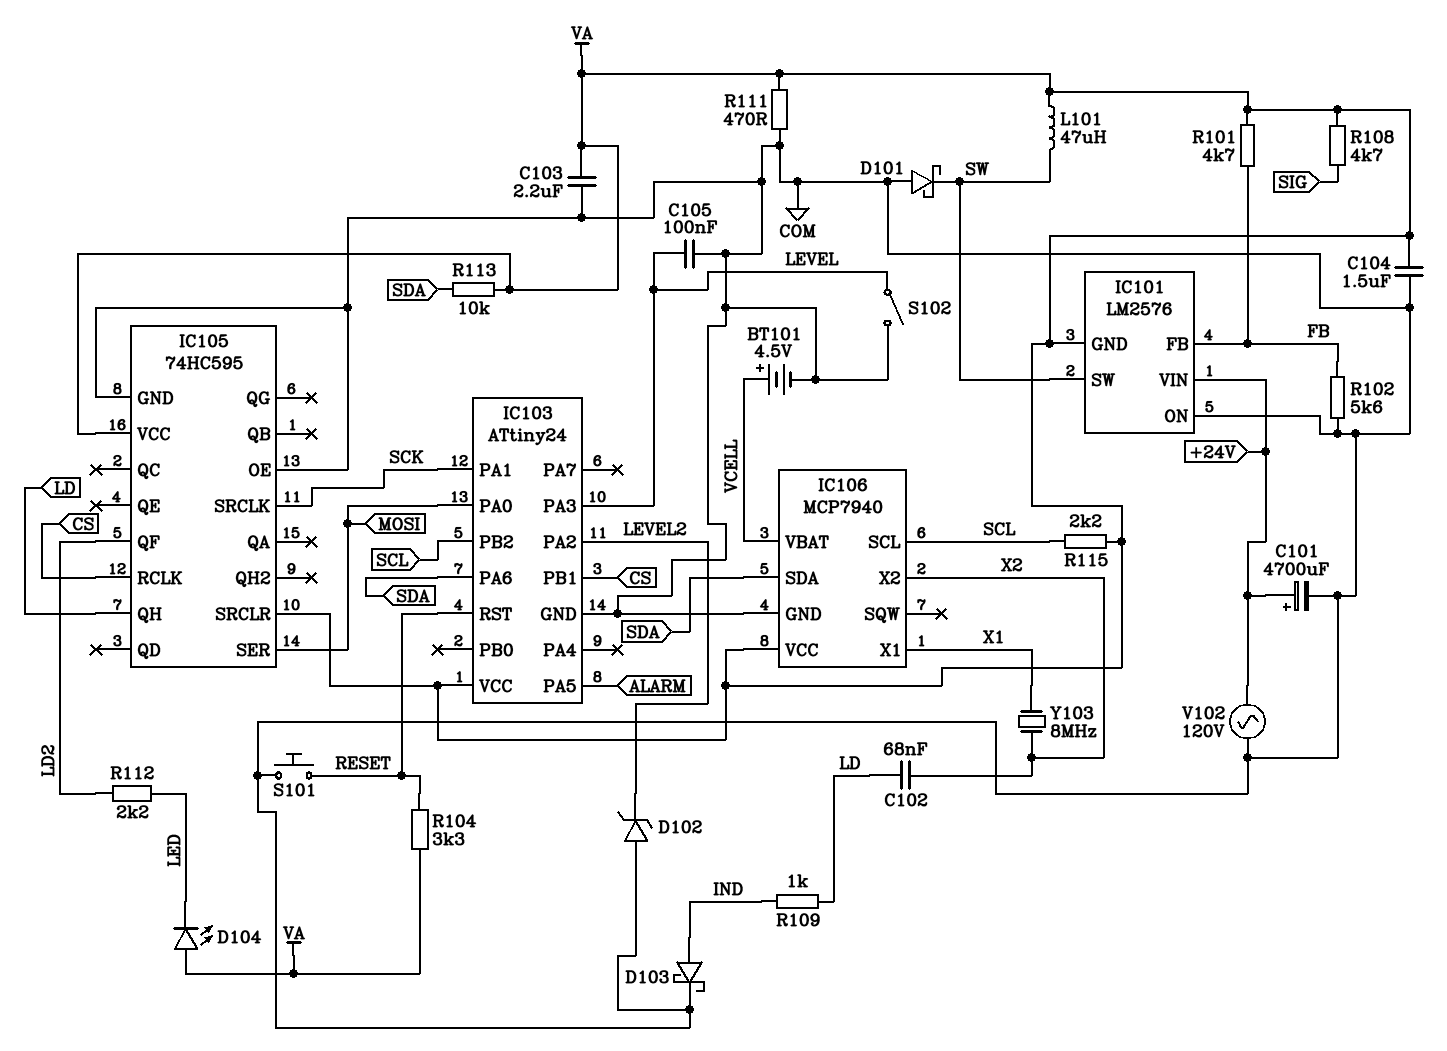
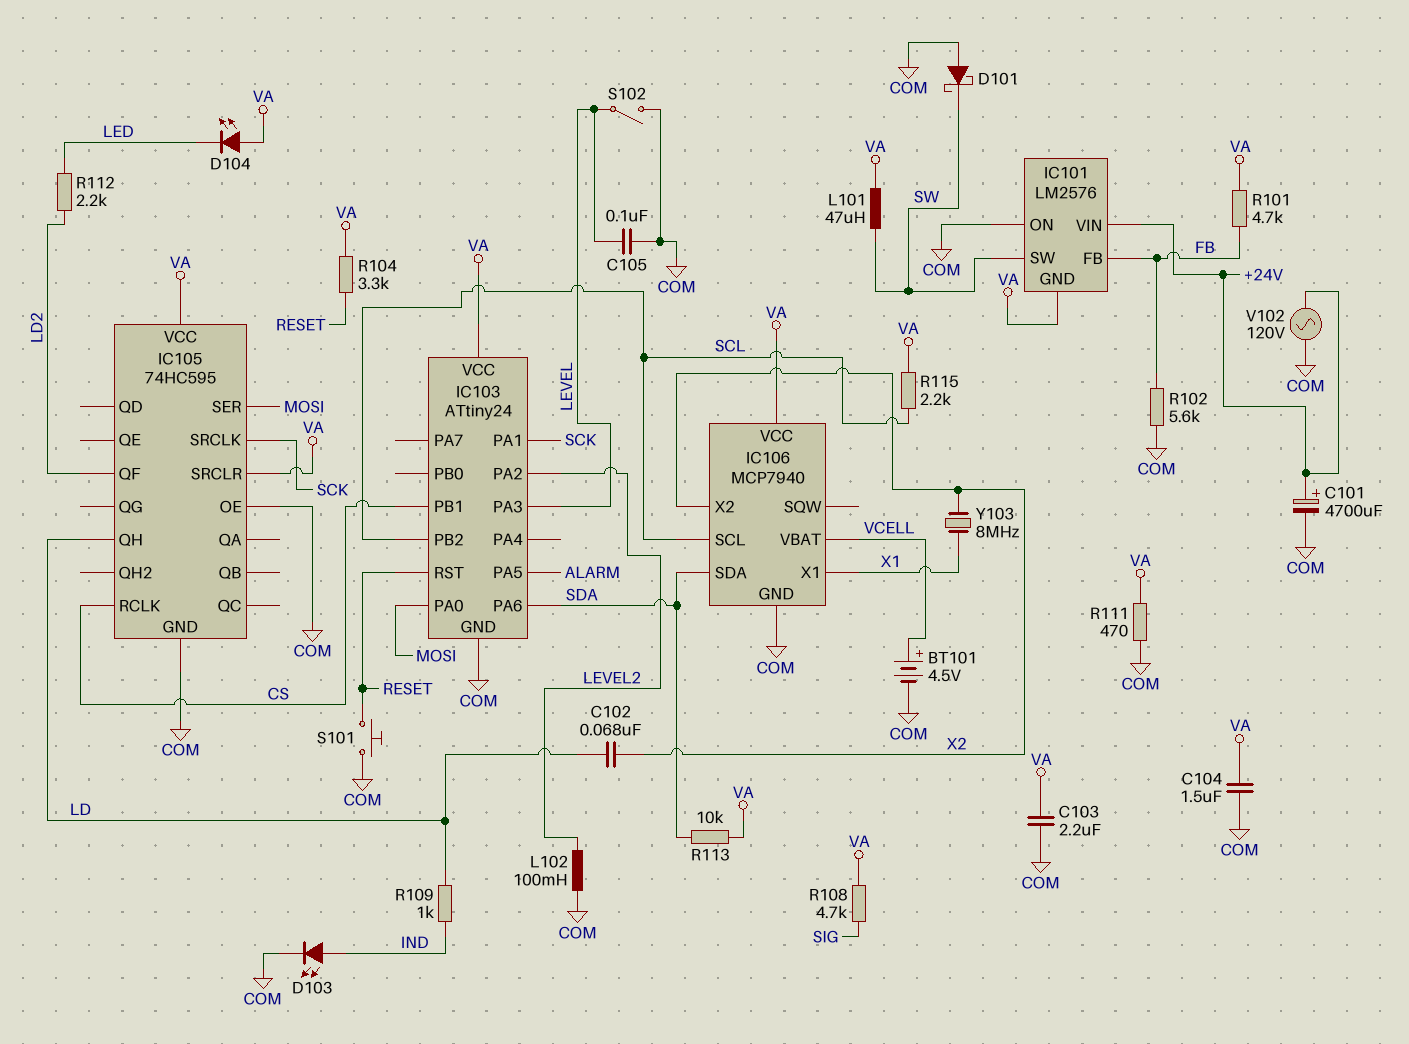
D102: zener (A COM, K LEVEL2) -> none
D103: schottky (A IND, K COM) -> LED (A IND, K COM)
L102: none -> 100mH (COM, LEVEL2)

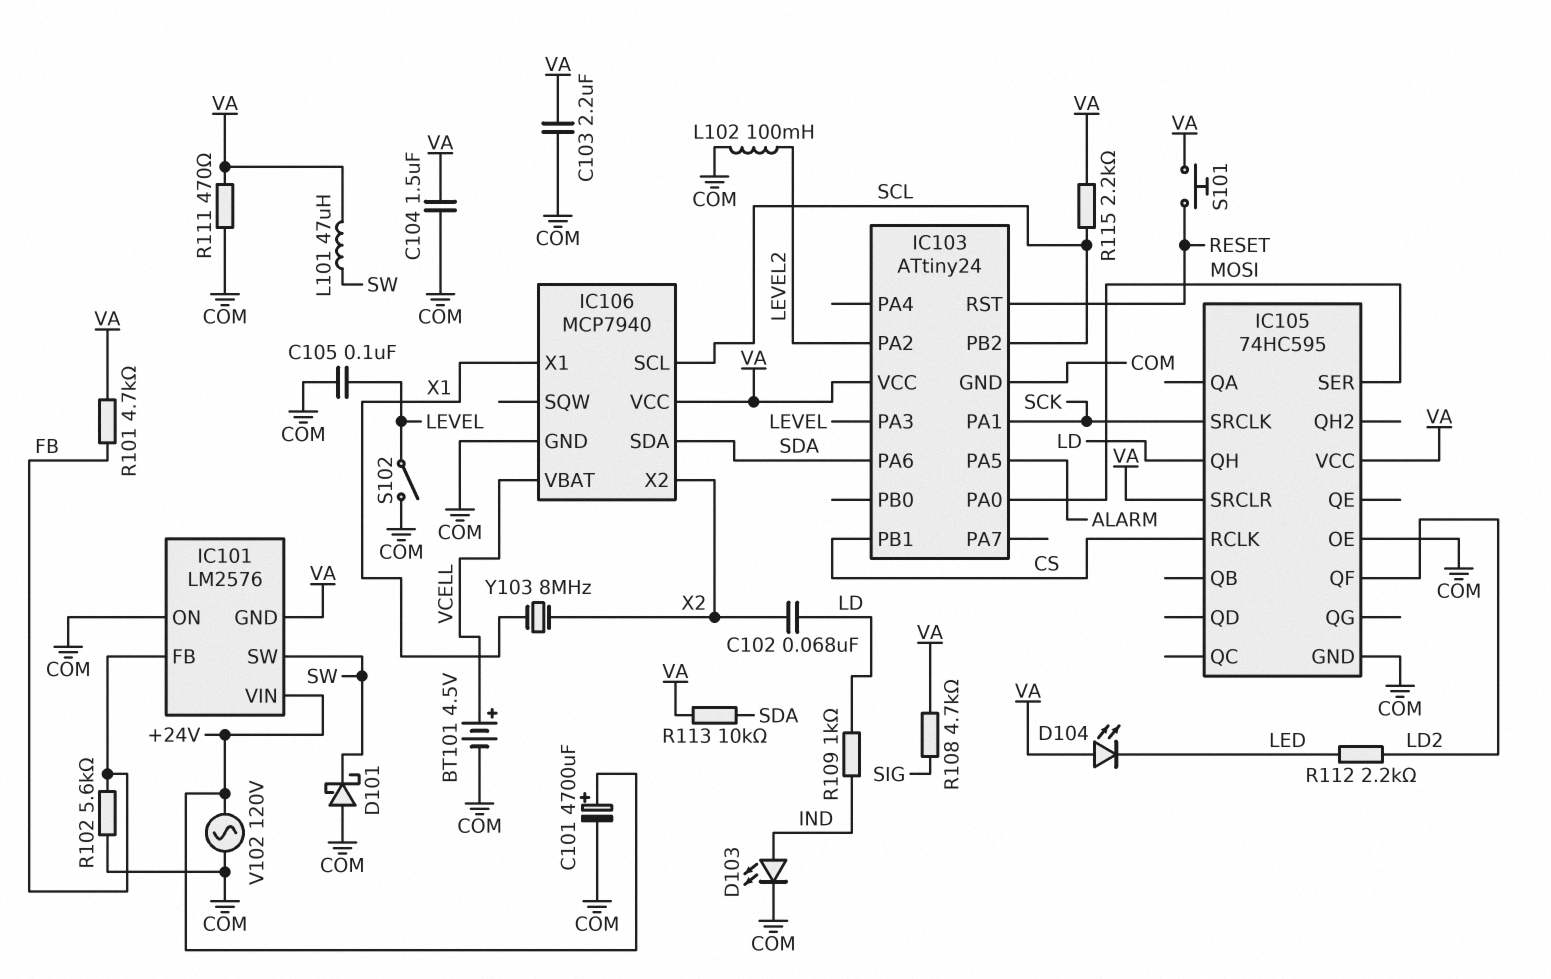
R104: 3.3k (RESET, VA) -> none
S101: button (COM, RESET) -> button (RESET, VA)

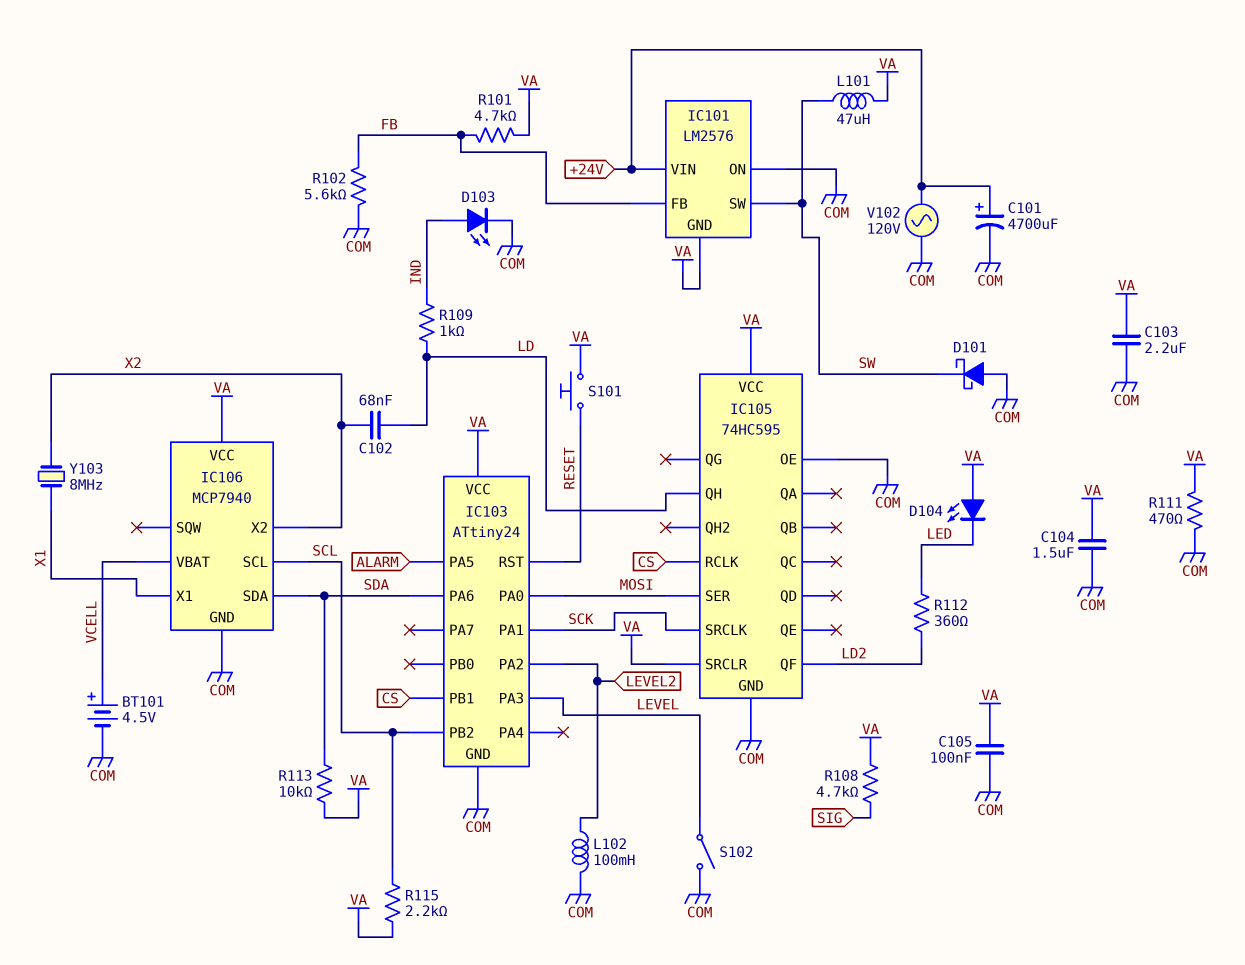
C105: 100nF (COM, LEVEL) -> 100nF (COM, VA)
R112: 2.2k (LD2, LED) -> 360 (LD2, LED)

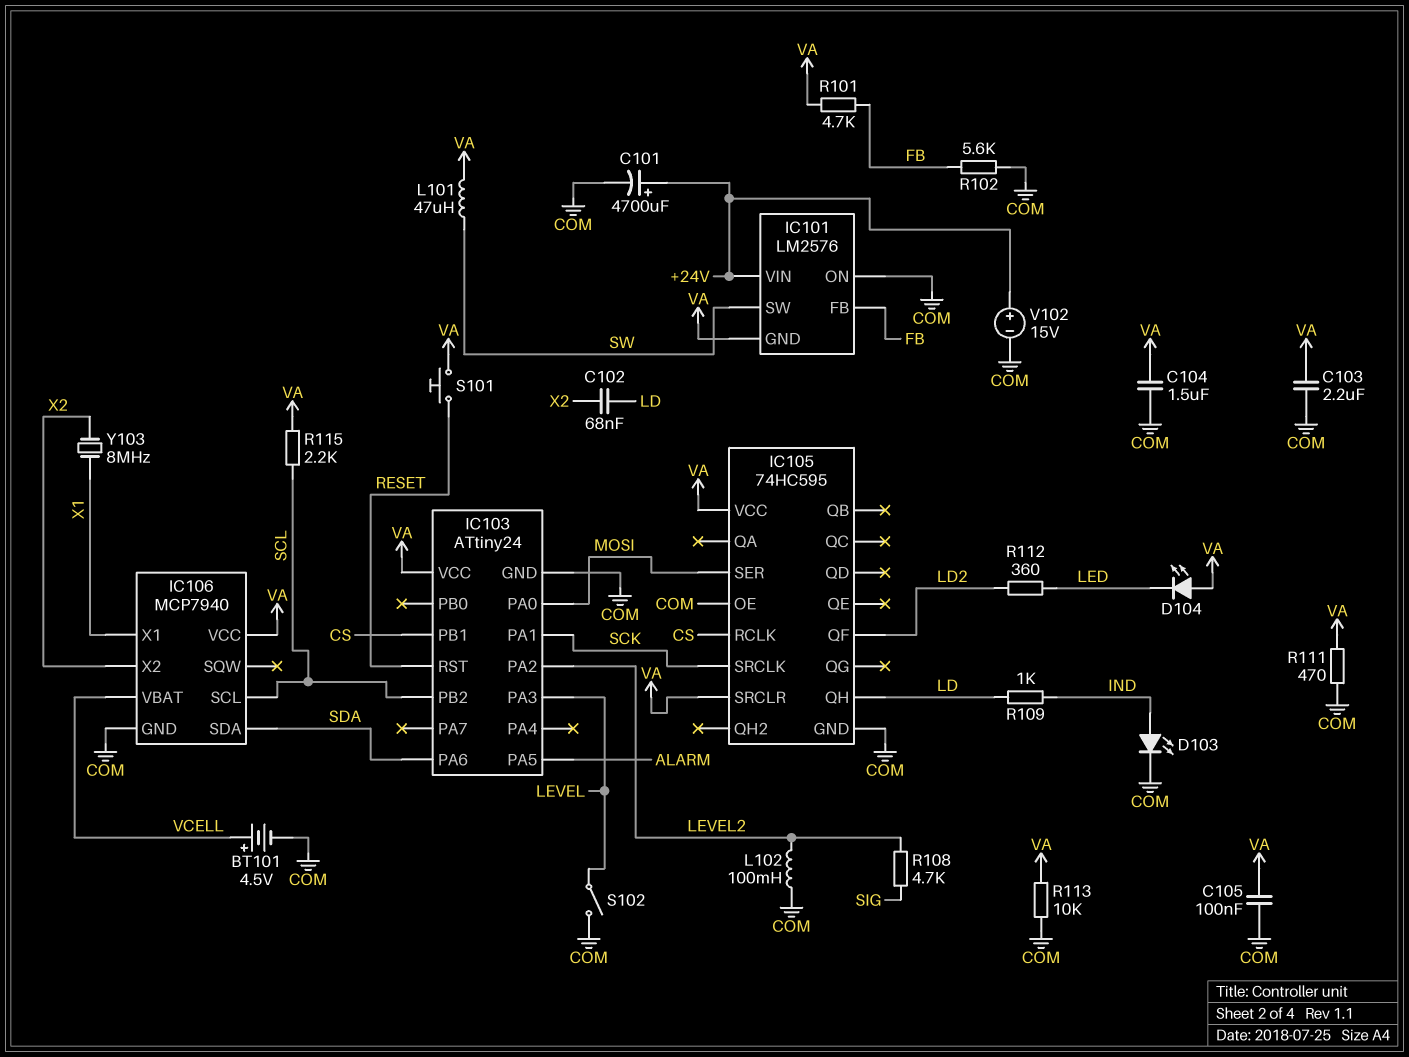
D101: schottky (A COM, K SW) -> none
R108: 4.7k (SIG, VA) -> 4.7k (LEVEL2, SIG)
R113: 10k (SDA, VA) -> 10k (COM, VA)
V102: AC 120V (+24V, COM) -> 15V (plus +24V, minus COM)

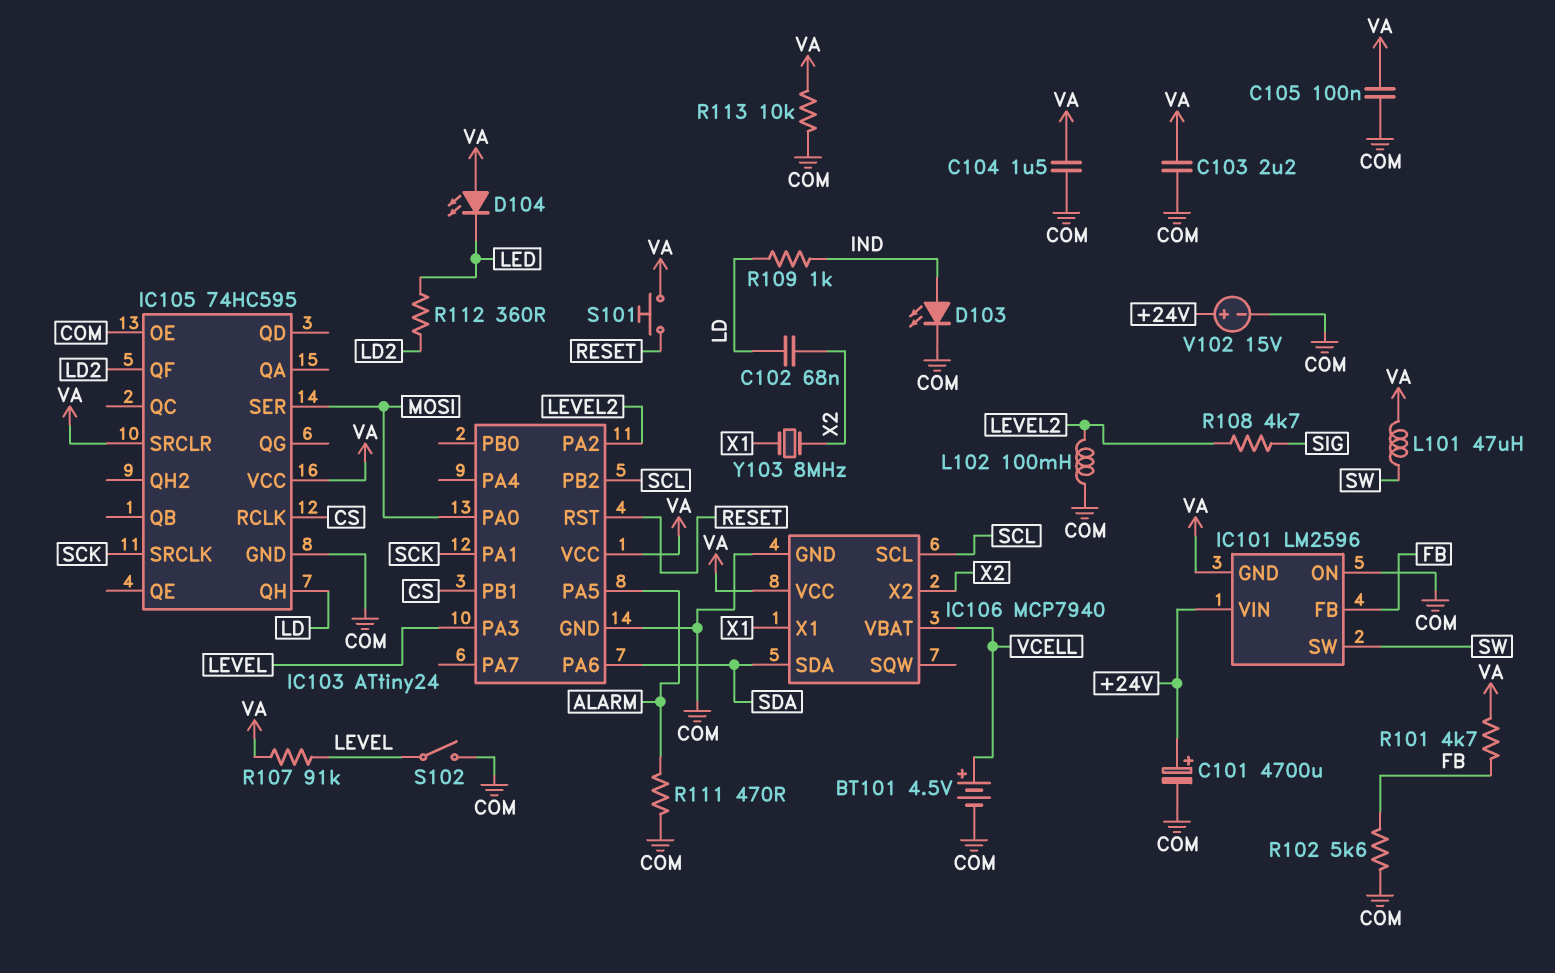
IC101: LM2576 -> LM2596
R107: none -> 91k (LEVEL, VA)
R111: 470 (COM, VA) -> 470 (ALARM, COM)
R115: 2.2k (SCL, VA) -> none

